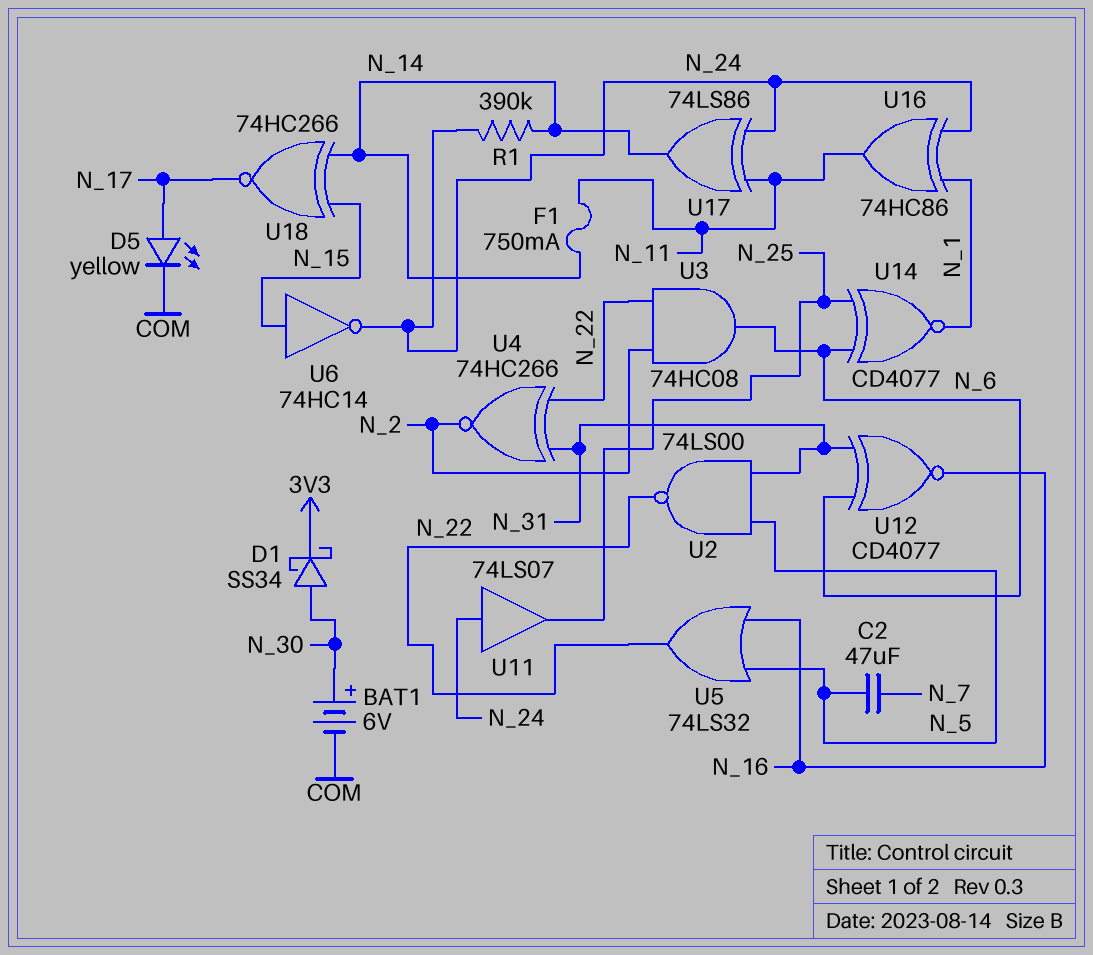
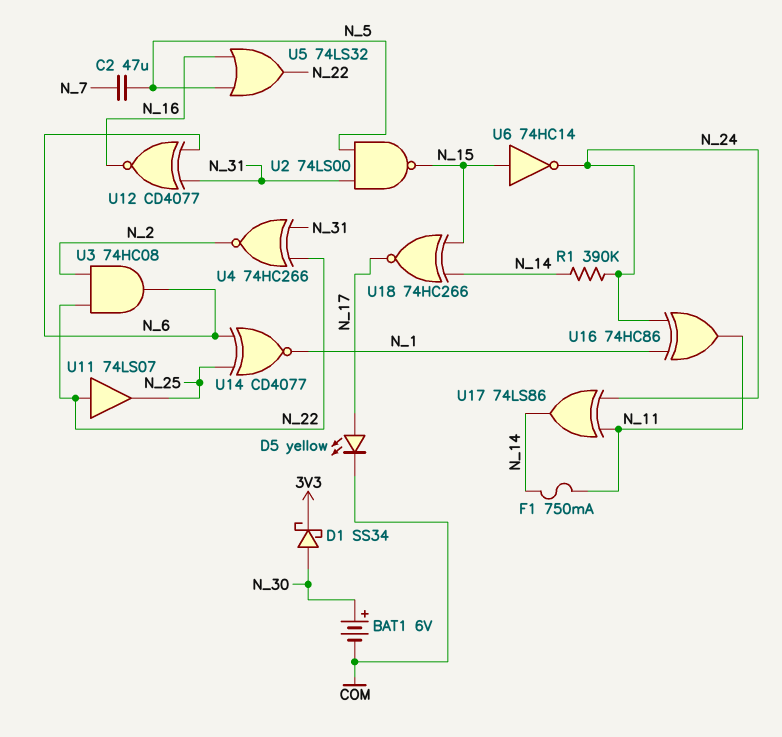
U2: NAND 74LS00 (in N_5, in N_31, out N_22) -> NAND 74LS00 (in N_5, in N_31, out N_15)
U11: buffer 74LS07 (in N_24, out N_25) -> buffer 74LS07 (in N_22, out N_25)

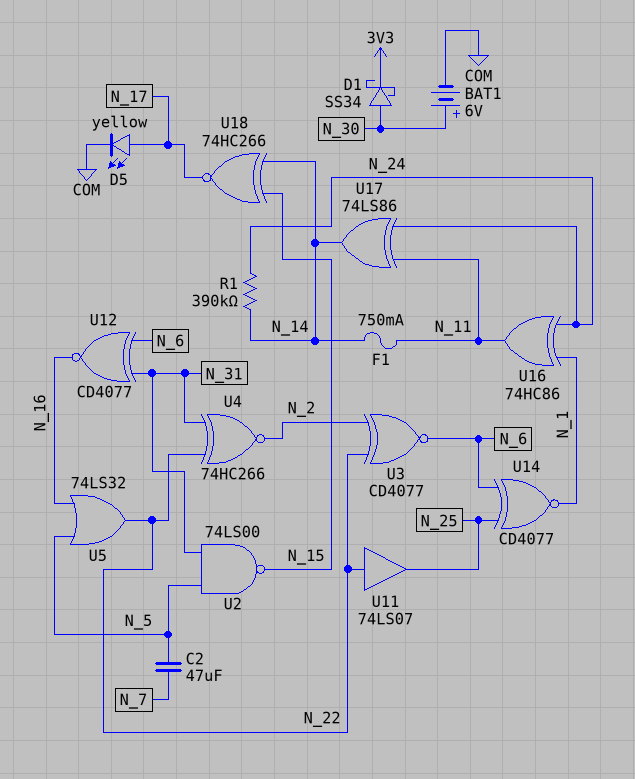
U3: AND 74HC08 (in N_2, in N_22, out N_6) -> XNOR CD4077 (in N_2, in N_22, out N_6)
U6: NOT 74HC14 (in N_15, out N_24) -> none

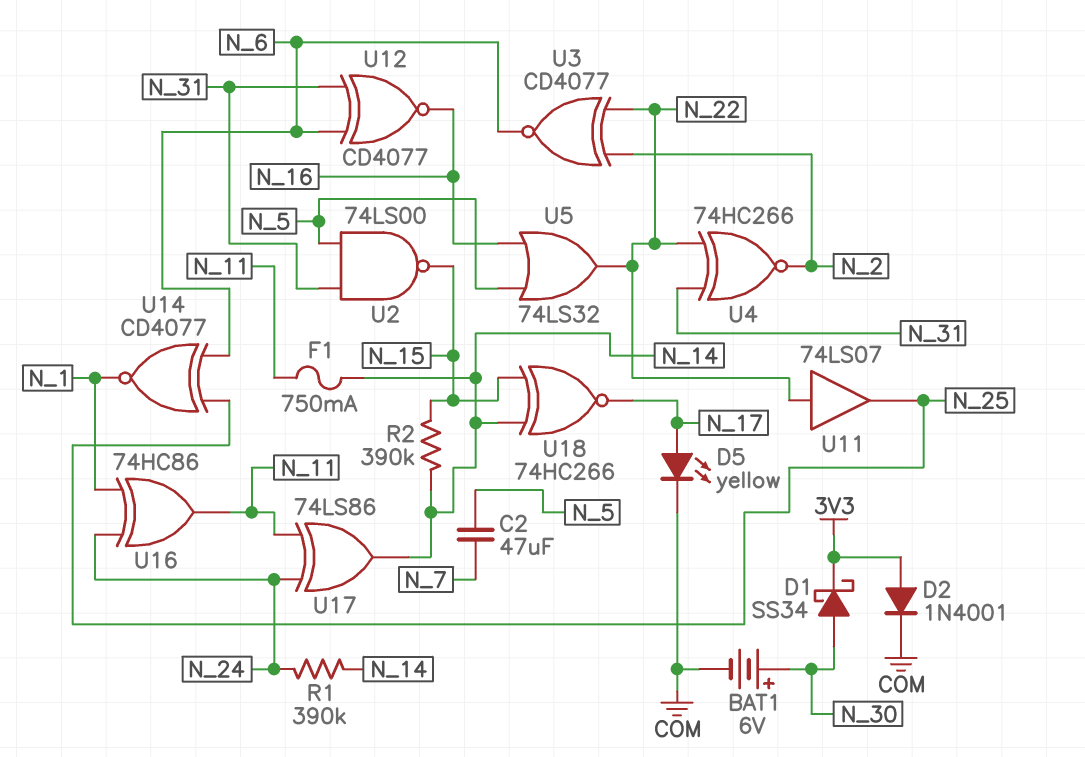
D2: none -> diode 1N4001 (A 3V3, K COM)
R2: none -> 390k (N_14, N_15)

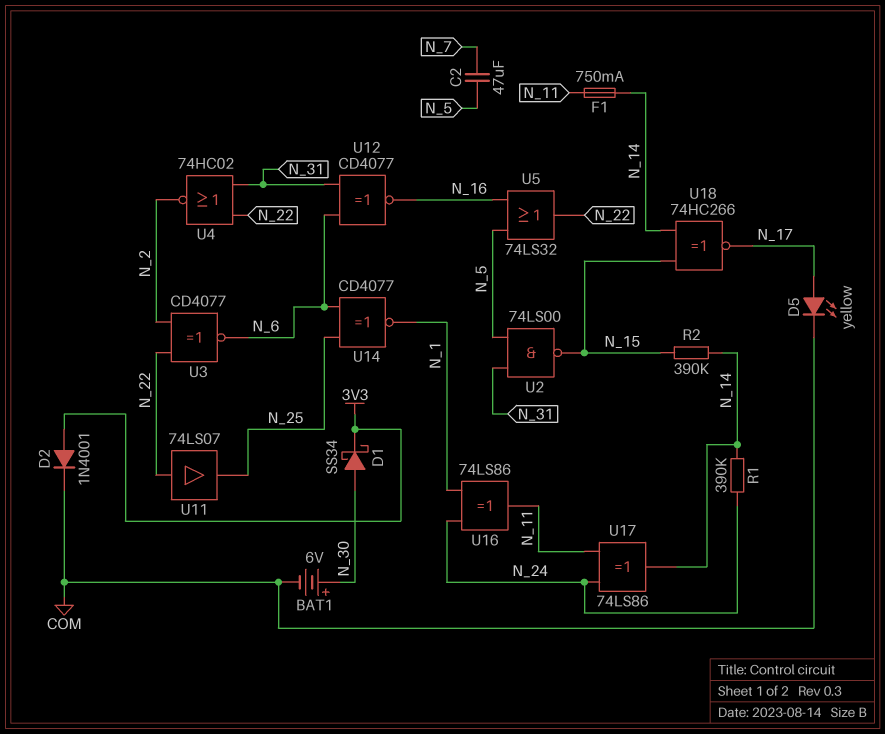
U4: XNOR 74HC266 (in N_22, in N_31, out N_2) -> NOR 74HC02 (in N_22, in N_31, out N_2)
U16: XOR 74HC86 (in N_1, in N_24, out N_11) -> XOR 74LS86 (in N_1, in N_24, out N_11)

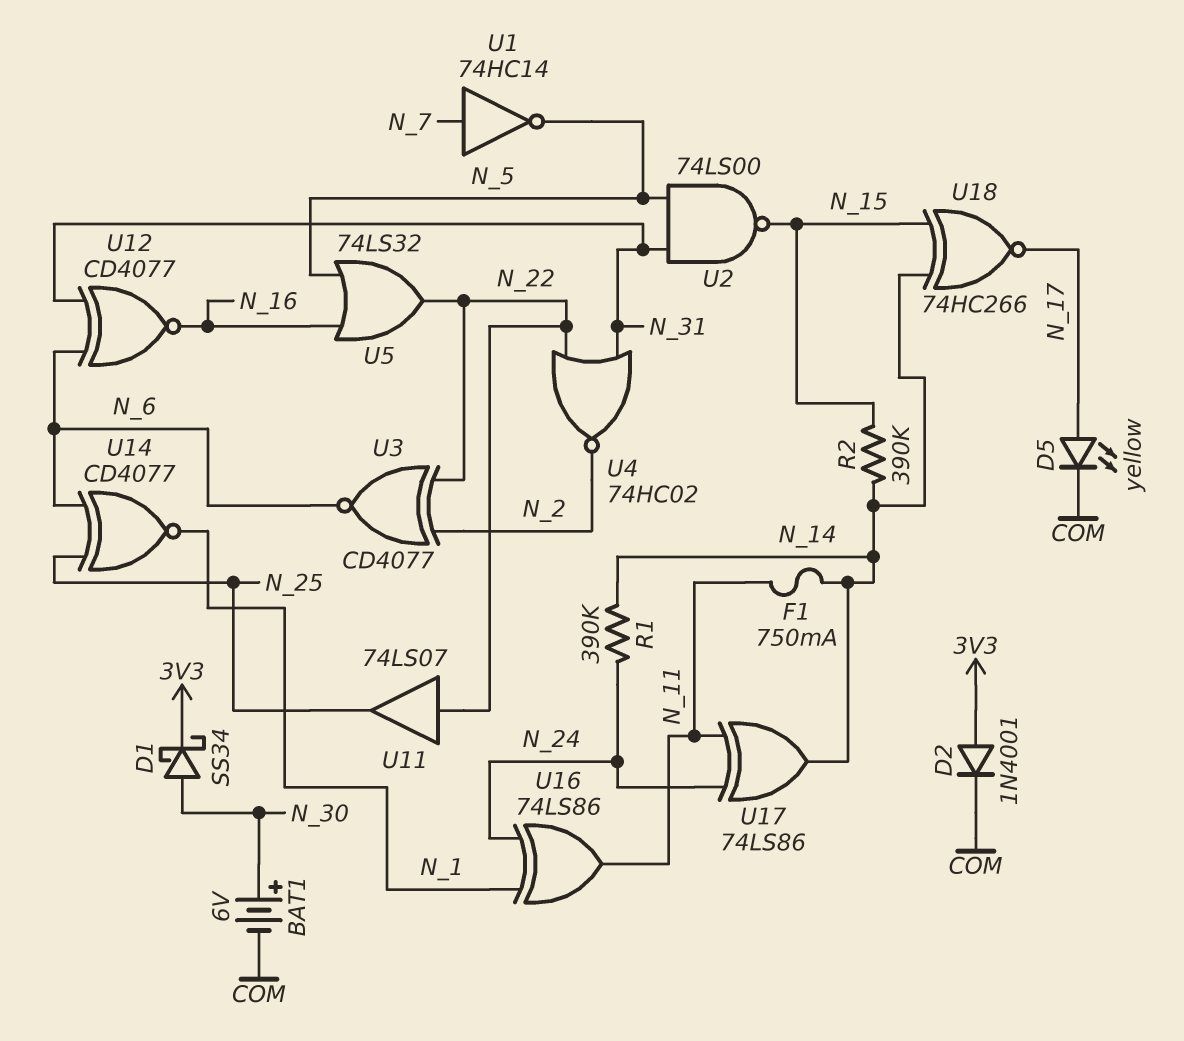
C2: 47uF (N_5, N_7) -> none
U1: none -> NOT 74HC14 (in N_7, out N_5)

